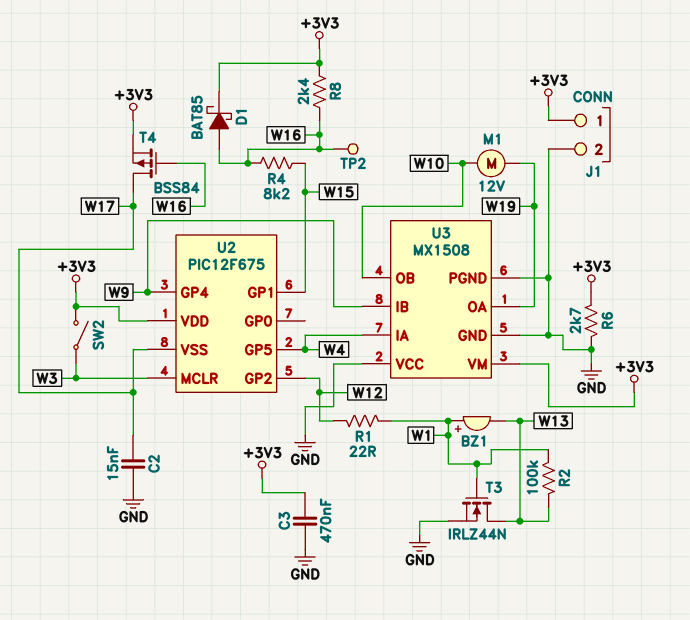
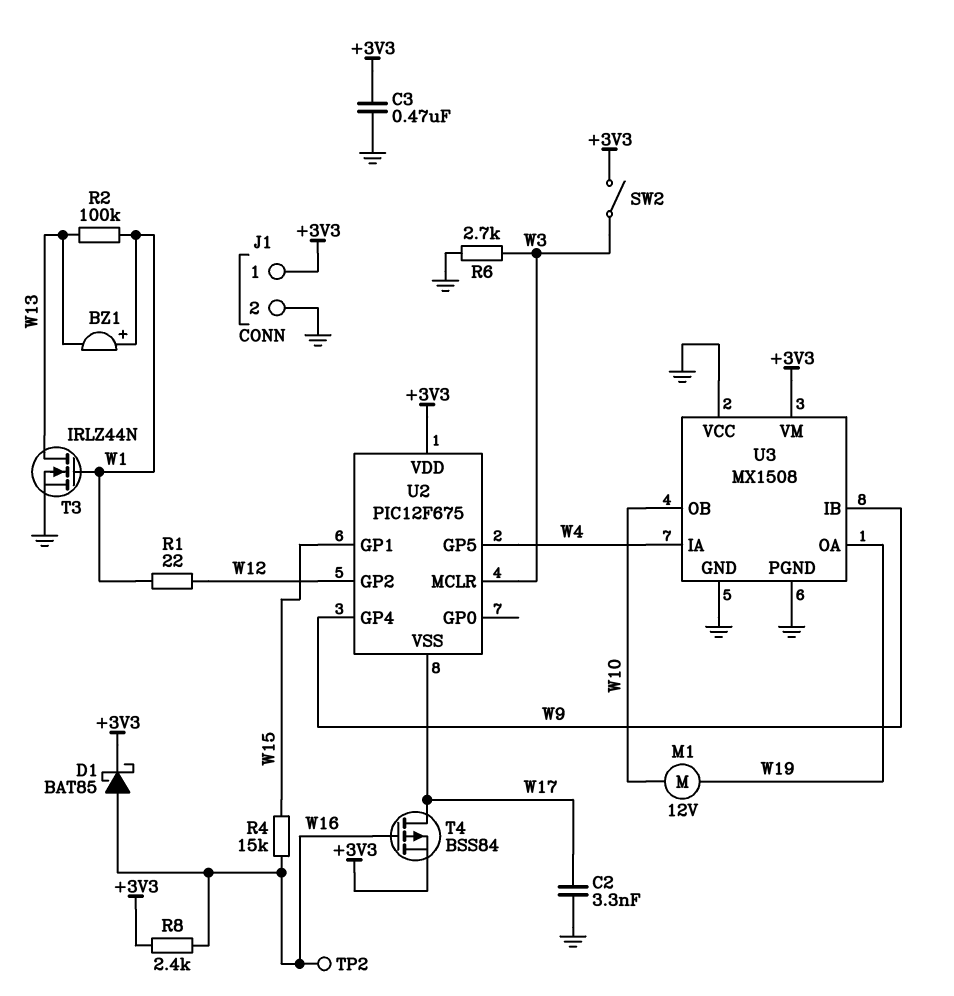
C2: 15nF (GND, W17) -> 3.3nF (GND, W17)
R4: 8.2k (W15, W16) -> 15k (W15, W16)
R6: 2.7k (+3V3, GND) -> 2.7k (GND, W3)

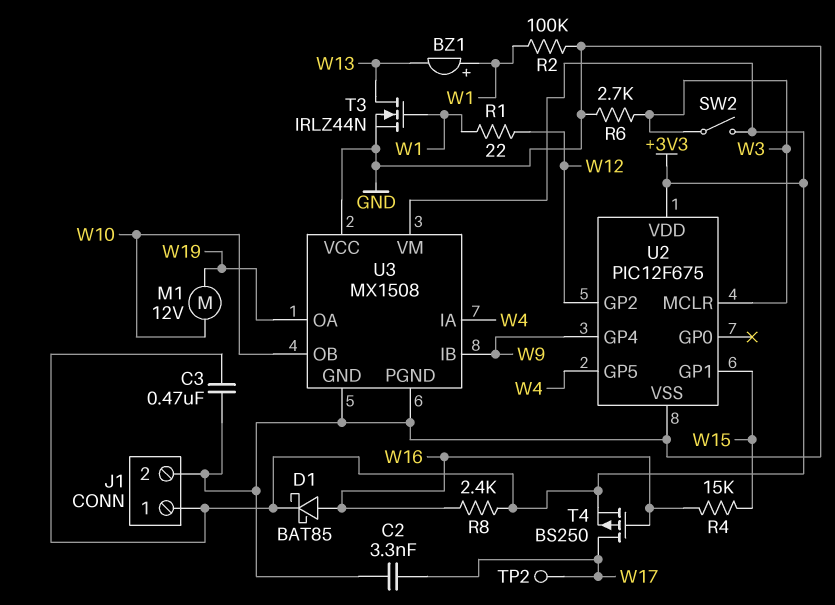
R2: 100k (W1, W13) -> 100k (GND, W1)
T4: PMOS BSS84 (G W16, D W17, S +3V3) -> PMOS BS250 (G W16, D W17, S +3V3)
TP2: test point (W16) -> test point (W17)
U2 pin VSS: W17 -> GND

